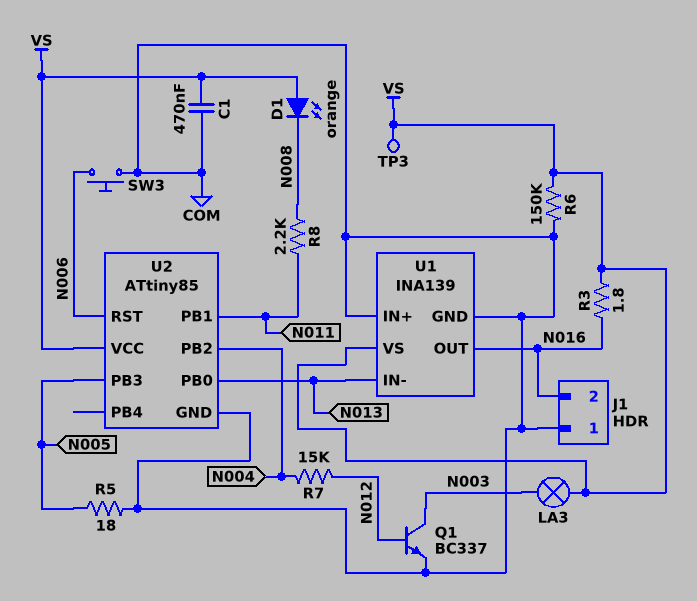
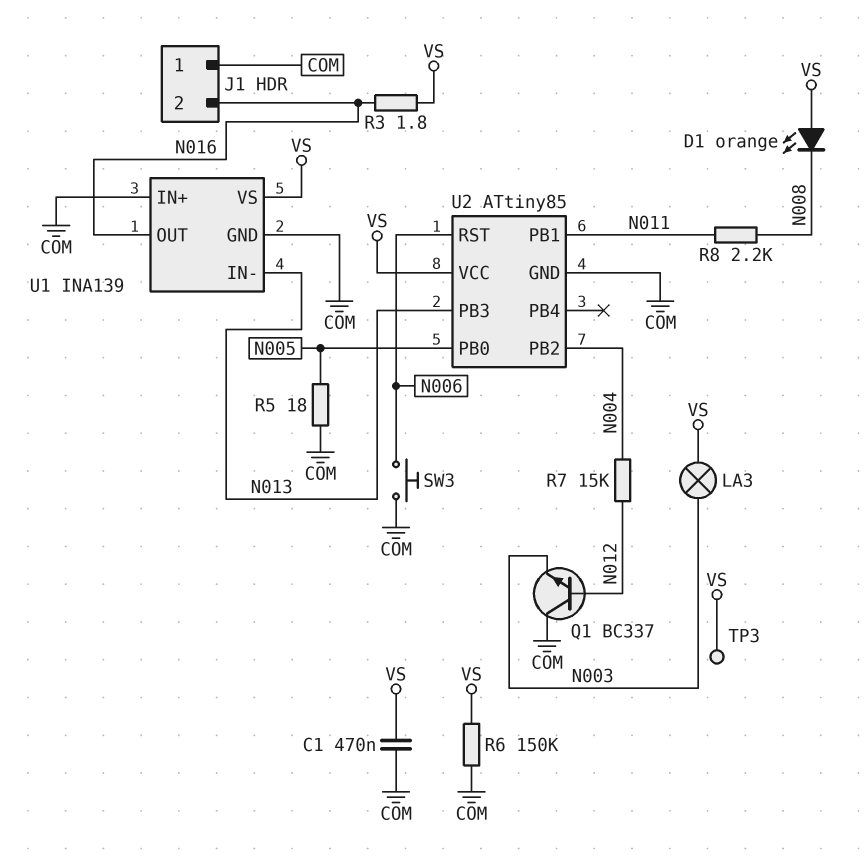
Q1: NPN BC337 (B N012, C N003, E COM) -> NPN BC337 (B N012, C COM, E N003)
U2 pin PB0: N013 -> N005
U2 pin PB3: N005 -> N013

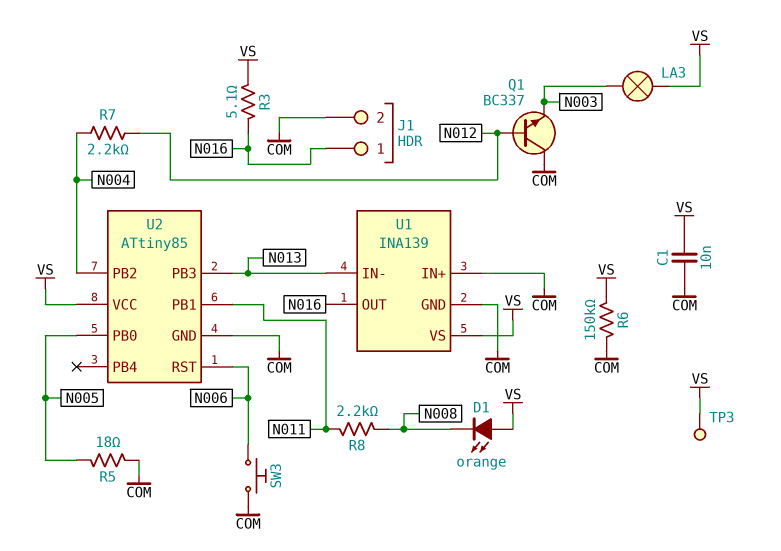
C1: 470nF (COM, VS) -> 10nF (COM, VS)
J1 pin 1: COM -> N016
J1 pin 2: N016 -> COM
R3: 1.8 (N016, VS) -> 5.1 (N016, VS)
R7: 15k (N004, N012) -> 2.2k (N004, N012)

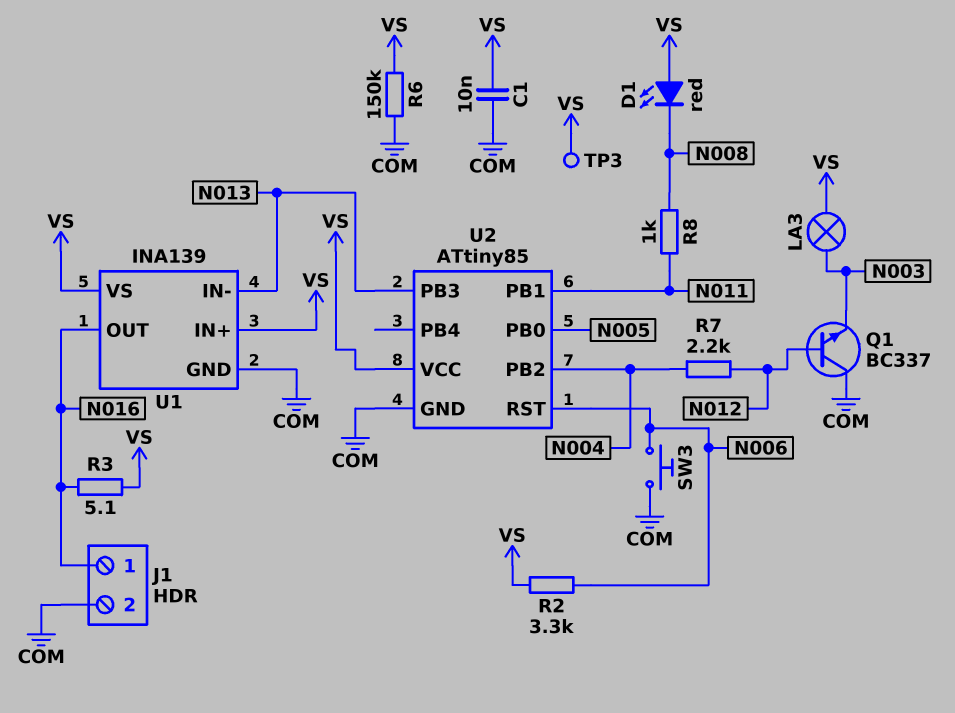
D1: LED orange (A VS, K N008) -> LED red (A VS, K N008)
R2: none -> 3.3k (N006, VS)
R5: 18 (COM, N005) -> none
R8: 2.2k (N008, N011) -> 1k (N008, N011)
U1 pin IN+: COM -> VS

